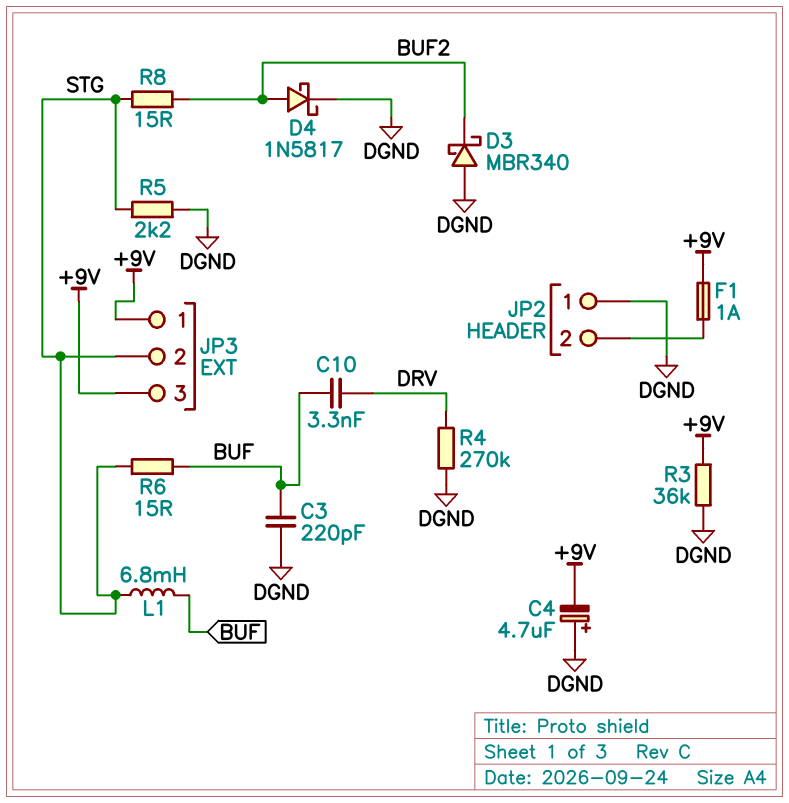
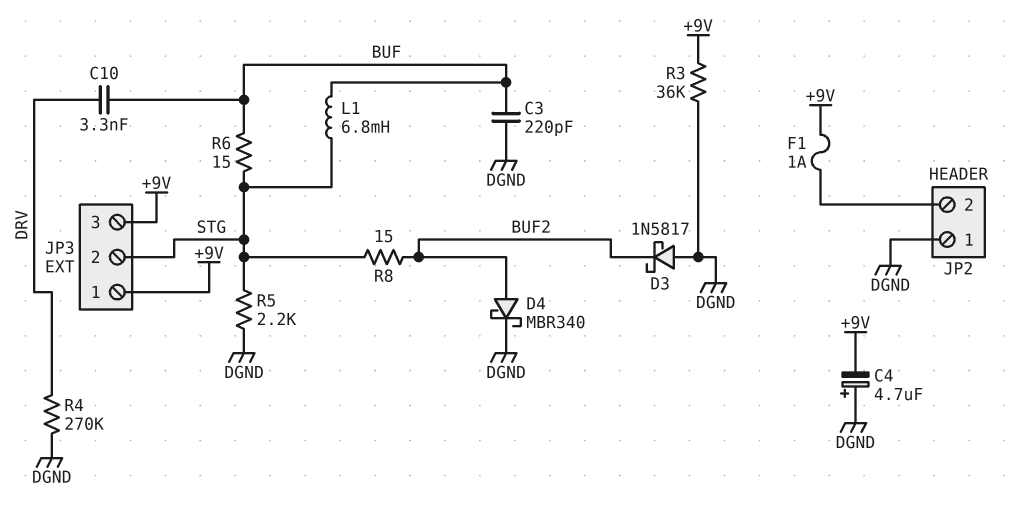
D3: schottky MBR340 (A DGND, K BUF2) -> schottky 1N5817 (A DGND, K BUF2)
D4: schottky 1N5817 (A BUF2, K DGND) -> schottky MBR340 (A BUF2, K DGND)

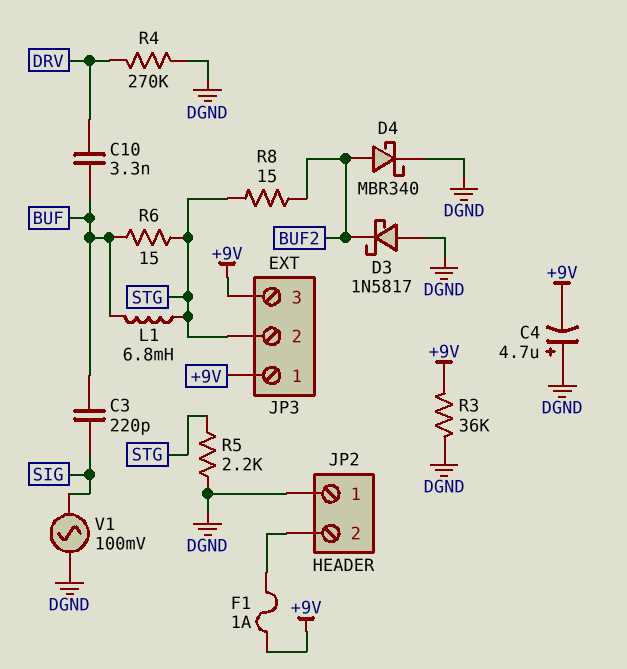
C3: 220pF (BUF, DGND) -> 220pF (BUF, SIG)
V1: none -> AC 100mV (DGND, SIG)

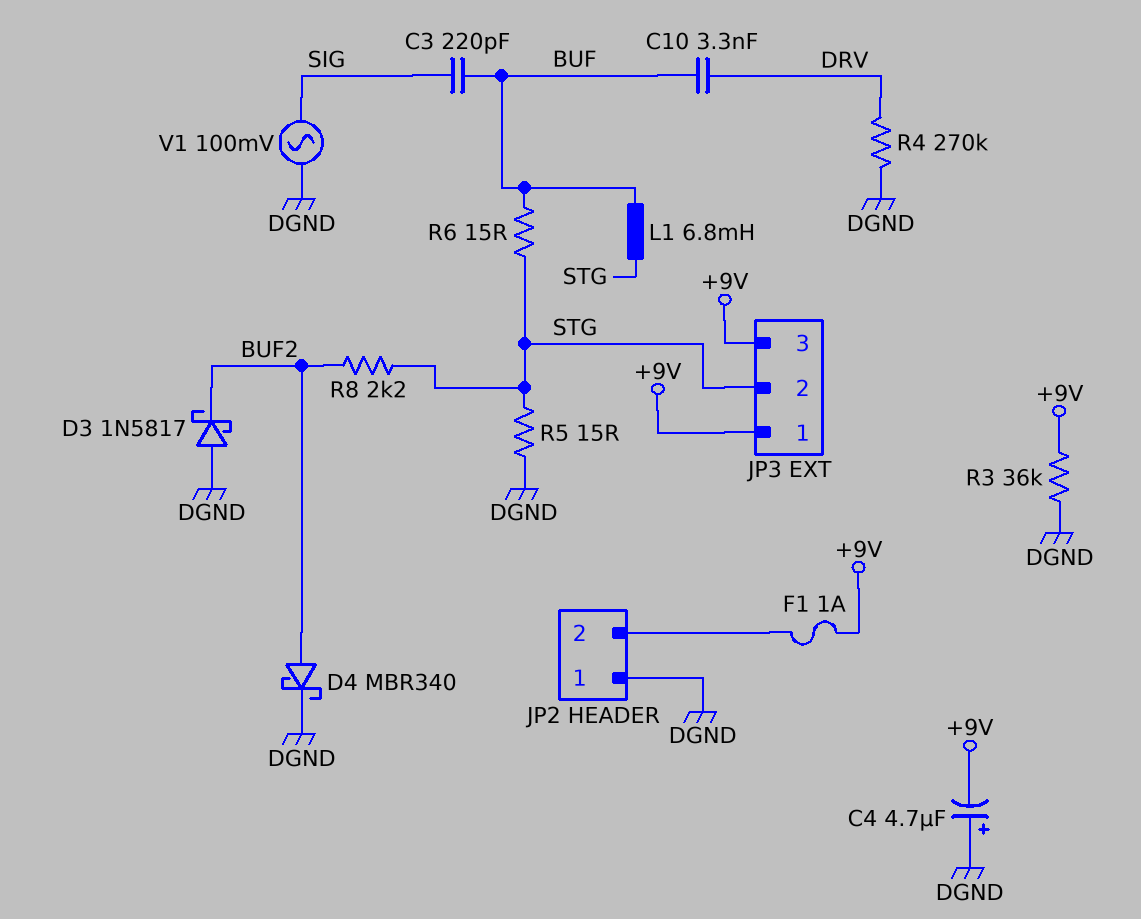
R5: 2.2k (DGND, STG) -> 15 (DGND, STG)
R8: 15 (BUF2, STG) -> 2.2k (BUF2, STG)

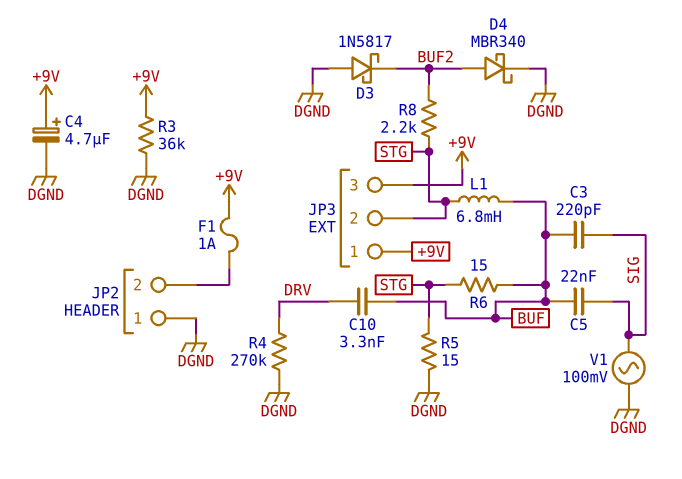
C4: 4.7uF (plus DGND, minus +9V) -> 4.7uF (plus +9V, minus DGND)
C5: none -> 22nF (BUF, SIG)

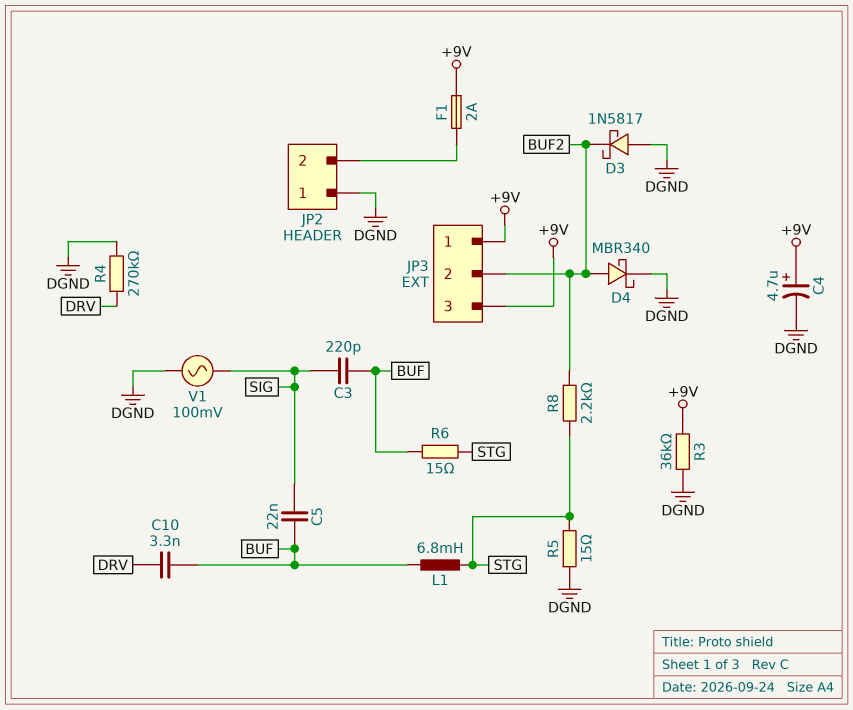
F1: 1A (+9V, JP2/2) -> 2A (+9V, JP2/2)
JP3 pin 2: STG -> BUF2

